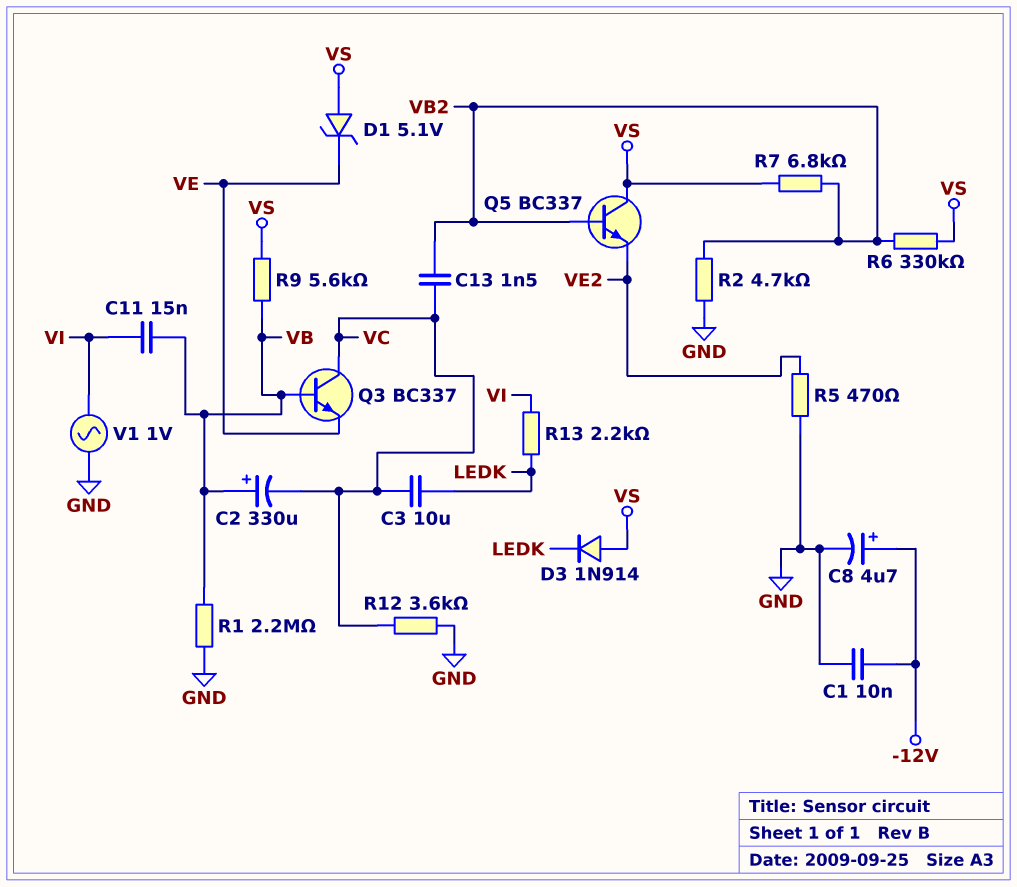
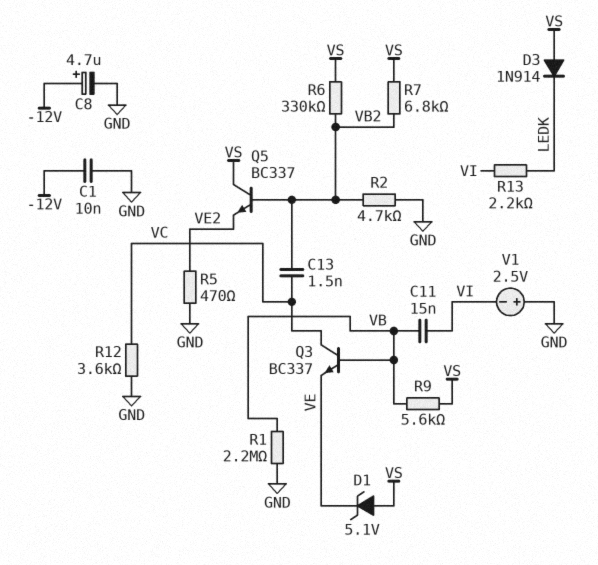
C2: 330uF (plus VB, minus VC) -> none
C3: 10uF (LEDK, VC) -> none
V1: AC 1V (GND, VI) -> 2.5V (plus GND, minus VI)

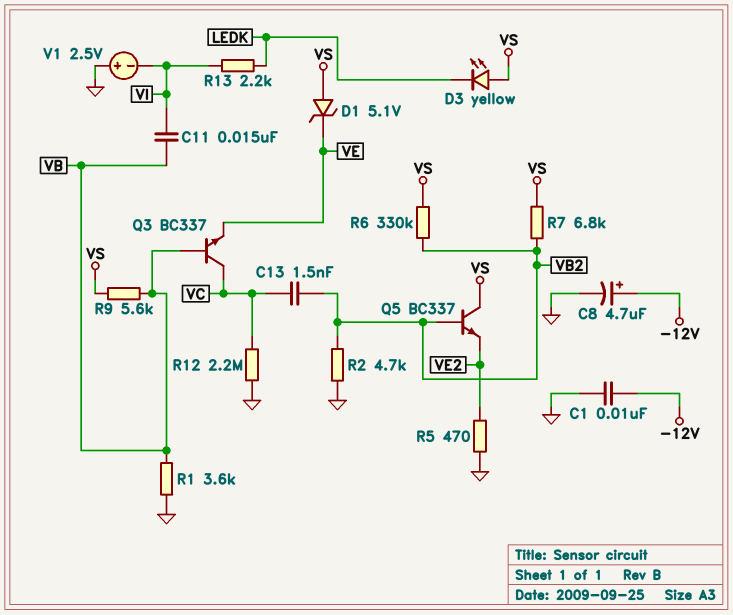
D3: diode 1N914 (A VS, K LEDK) -> LED yellow (A VS, K LEDK)
R1: 2.2M (GND, VB) -> 3.6k (GND, VB)
R12: 3.6k (GND, VC) -> 2.2M (GND, VC)

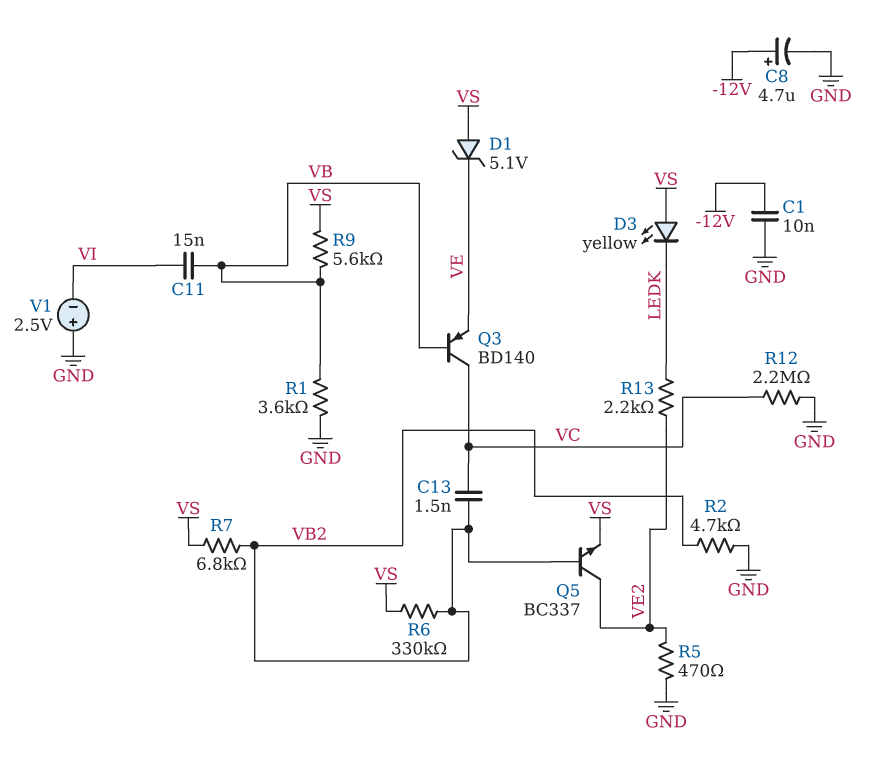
Q3: NPN BC337 (B VB, C VC, E VE) -> PNP BD140 (B VB, C VC, E VE)
Q5: NPN BC337 (B VB2, C VS, E VE2) -> NPN BC337 (B VB2, C VE2, E VS)
R13: 2.2k (LEDK, VI) -> 2.2k (LEDK, VE2)

